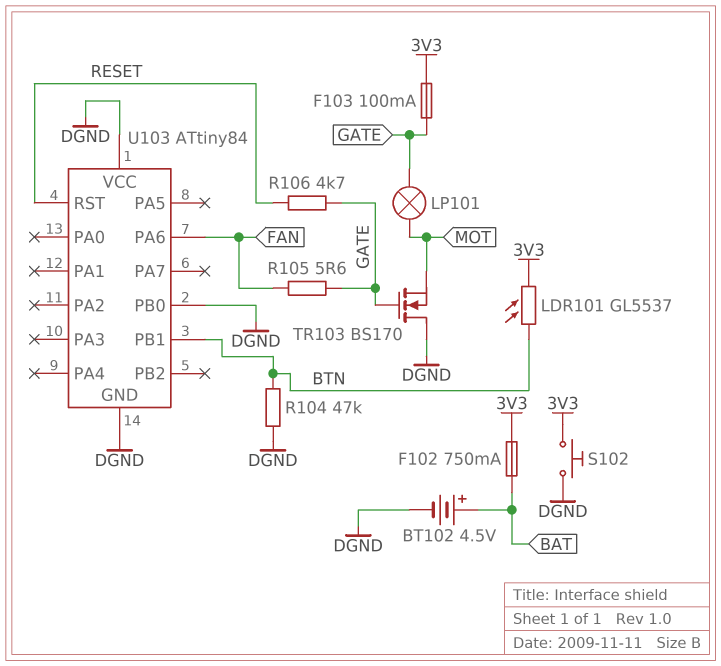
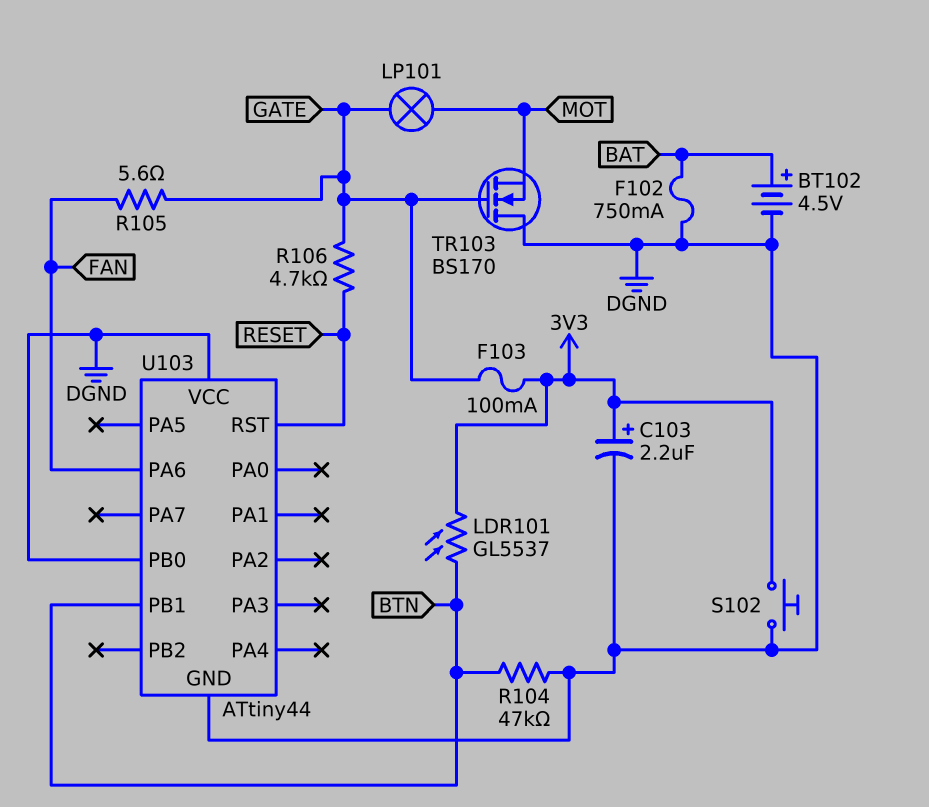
C103: none -> 2.2uF (plus 3V3, minus DGND)
F102: 750mA (3V3, BAT) -> 750mA (BAT, DGND)
U103: ATtiny84 -> ATtiny44

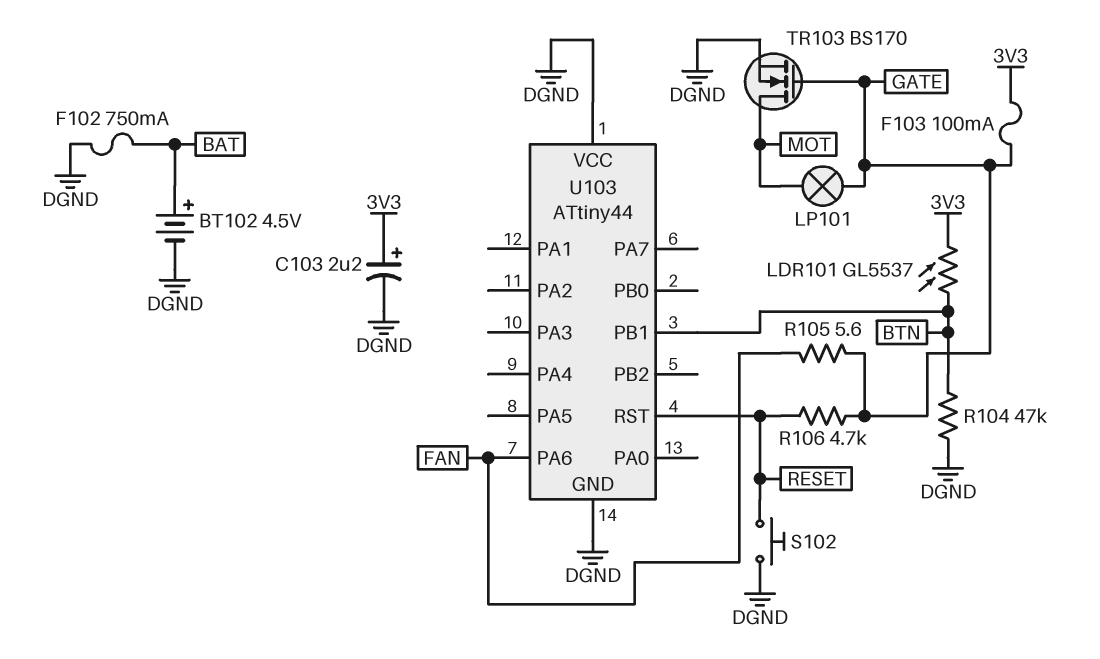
S102: button (3V3, DGND) -> button (DGND, RESET)
TR103: NMOS BS170 (G GATE, D DGND, S MOT) -> NMOS BS170 (G GATE, D MOT, S DGND)
U103 pin PB0: DGND -> none

